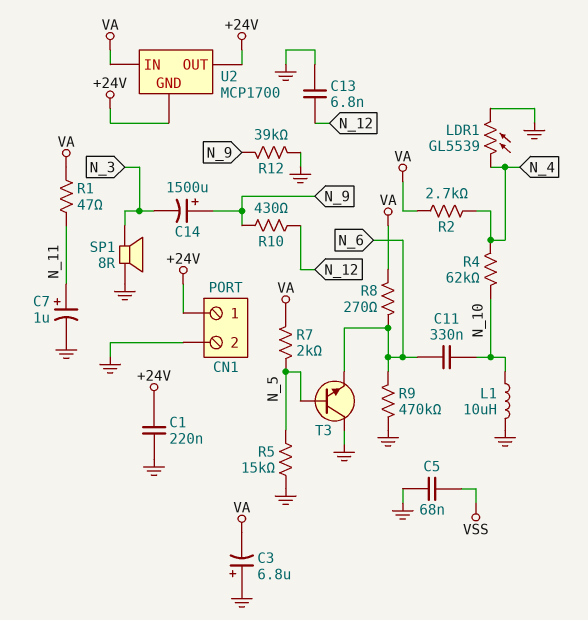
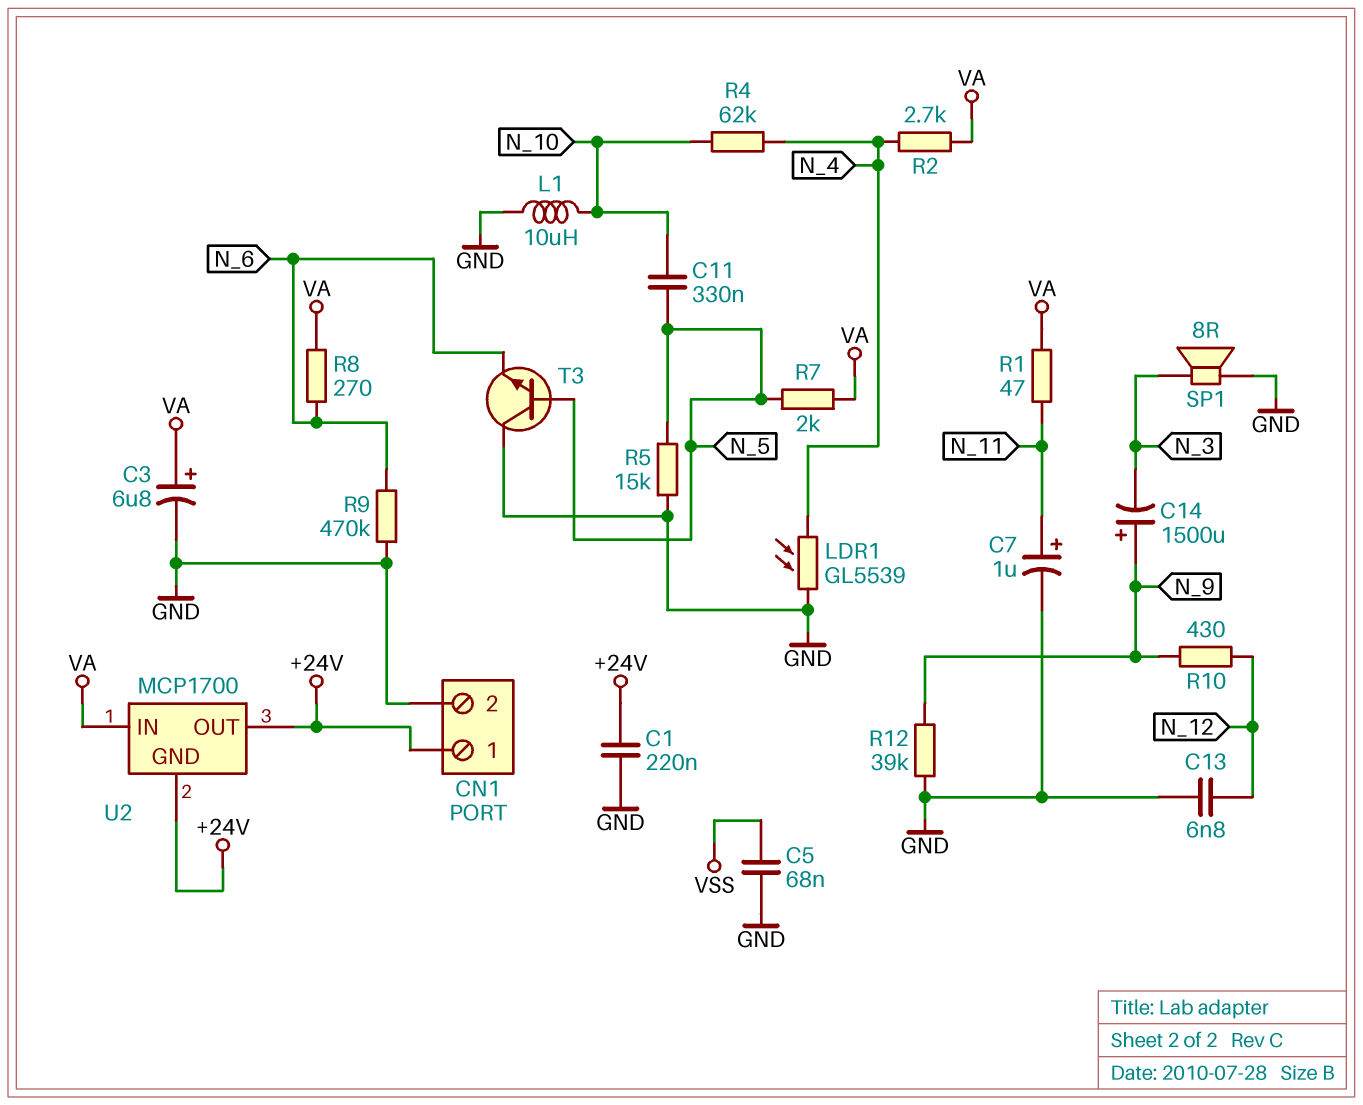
C3: 6.8uF (plus GND, minus VA) -> 6.8uF (plus VA, minus GND)
C11: 330nF (N_6, N_10) -> 330nF (N_5, N_10)

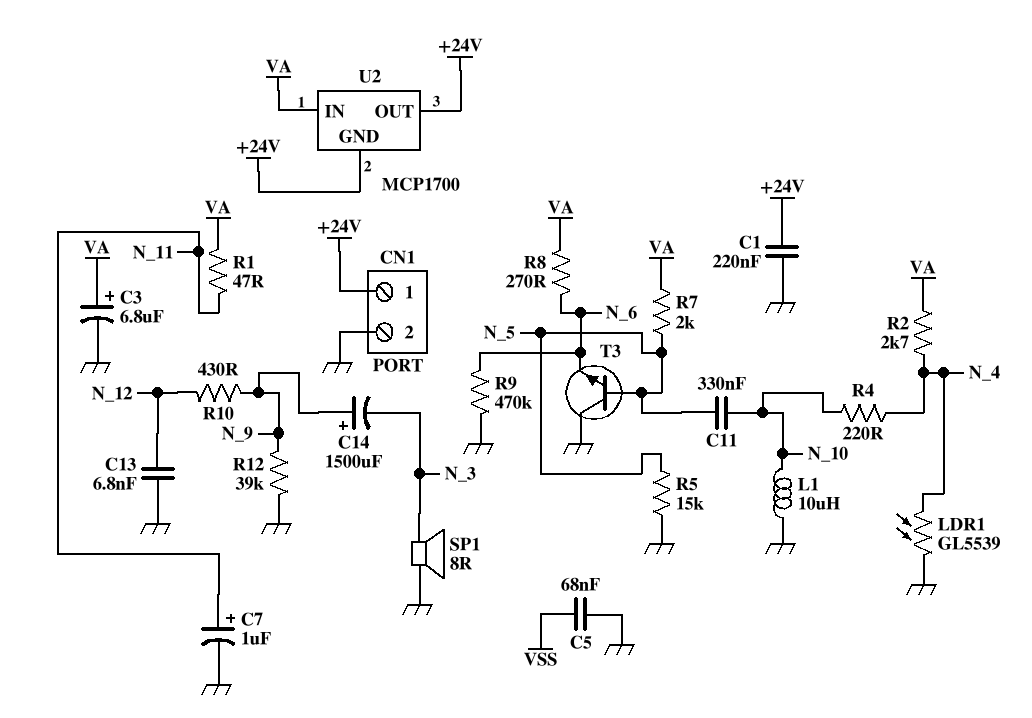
R4: 62k (N_4, N_10) -> 220 (N_4, N_10)

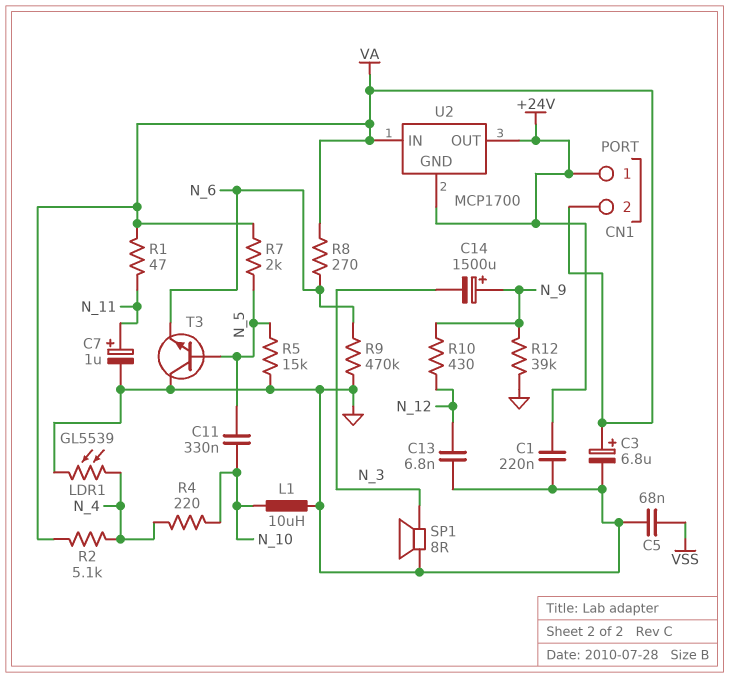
CN1 pin 2: GND -> VA
R2: 2.7k (N_4, VA) -> 5.1k (N_4, VA)

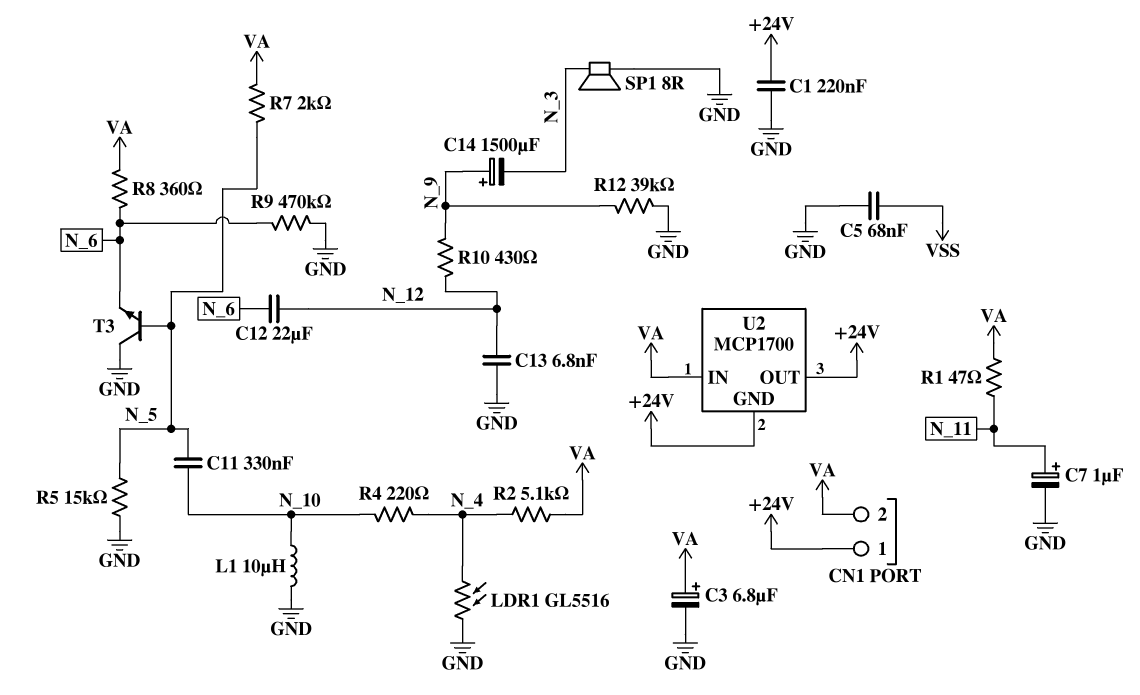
C12: none -> 22uF (N_6, N_12)
LDR1: GL5539 (GND, N_4) -> GL5516 (GND, N_4)
R8: 270 (N_6, VA) -> 360 (N_6, VA)

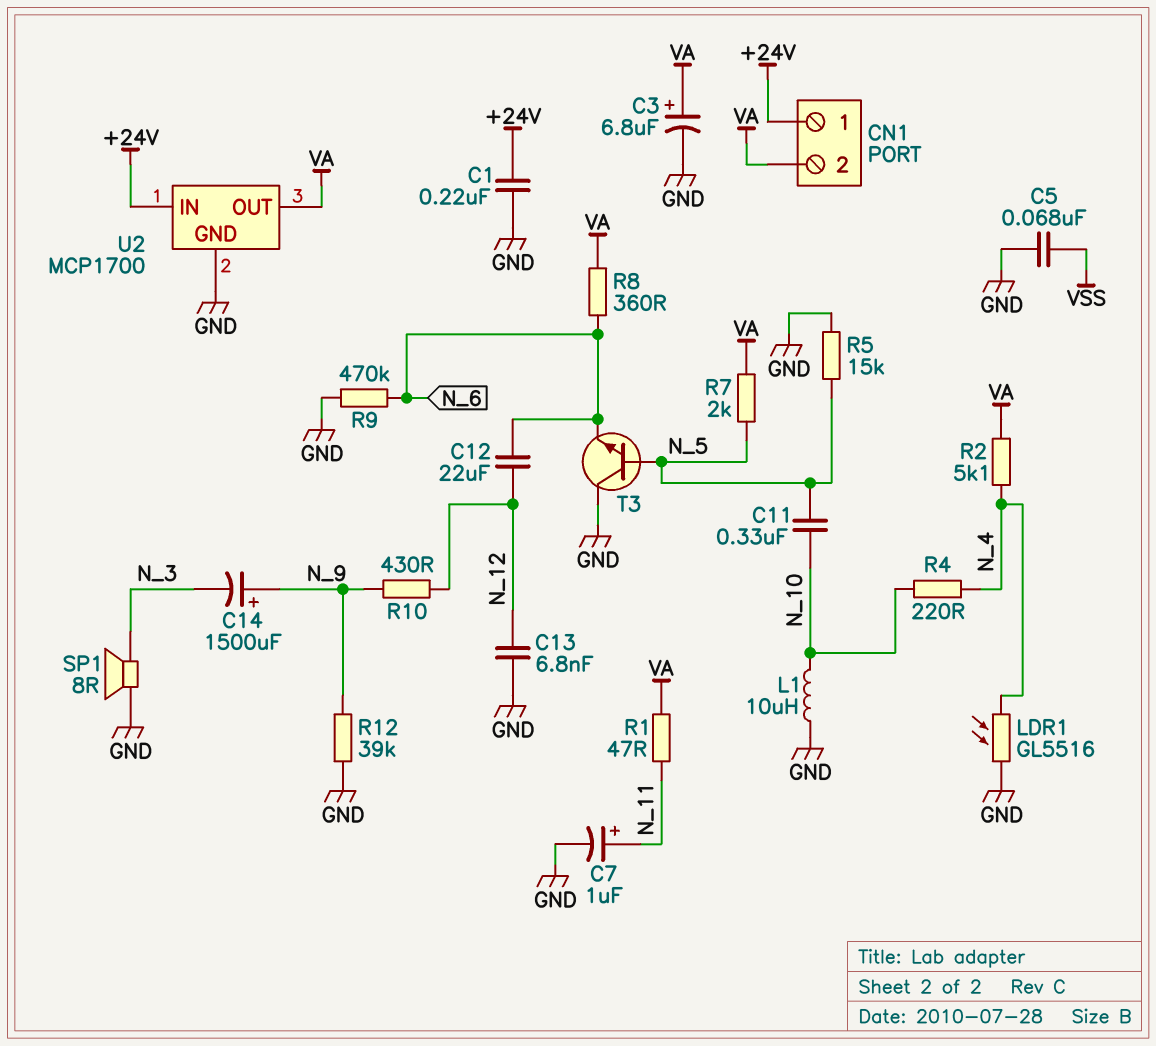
U2 pin GND: +24V -> GND
U2 pin IN: VA -> +24V
U2 pin OUT: +24V -> VA

